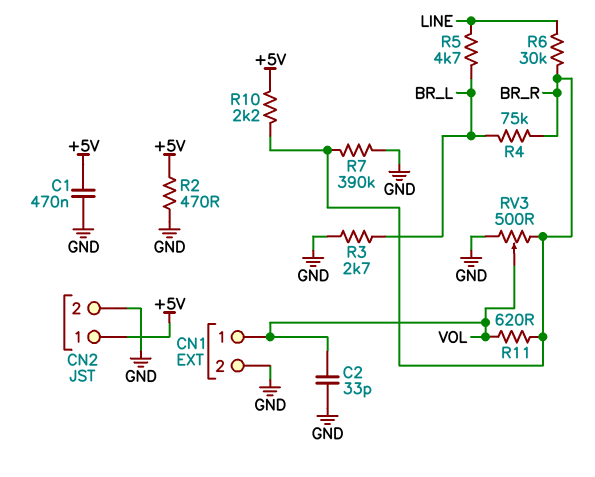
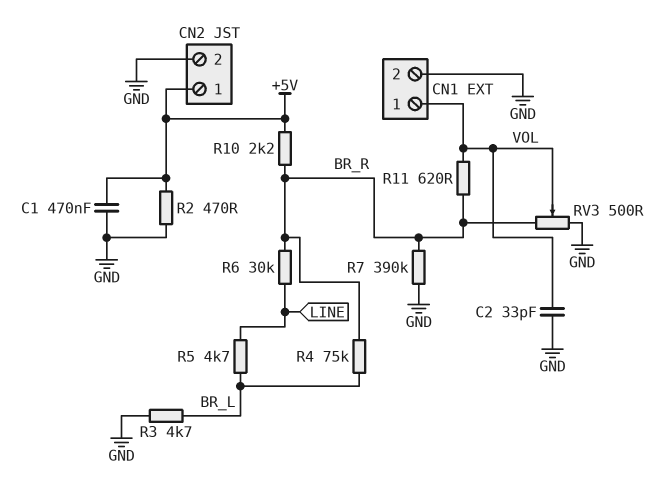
R3: 2.7k (BR_L, GND) -> 4.7k (BR_L, GND)

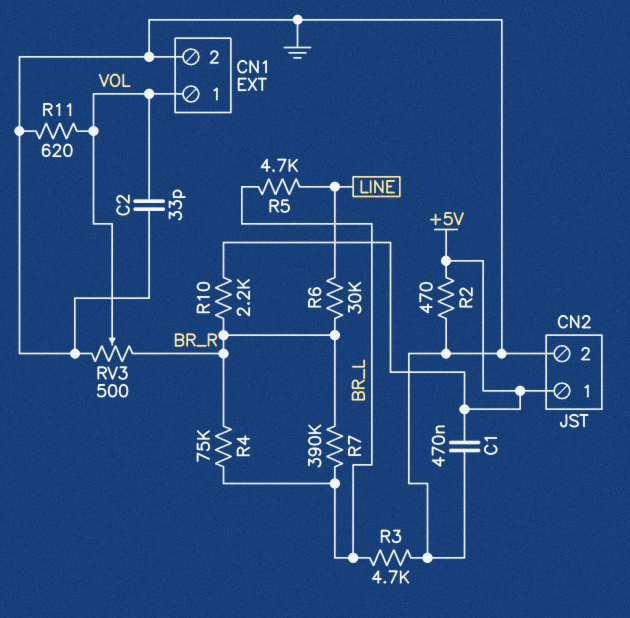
R7: 390k (BR_R, GND) -> 390k (BR_L, BR_R)
R11: 620 (BR_R, VOL) -> 620 (GND, VOL)

